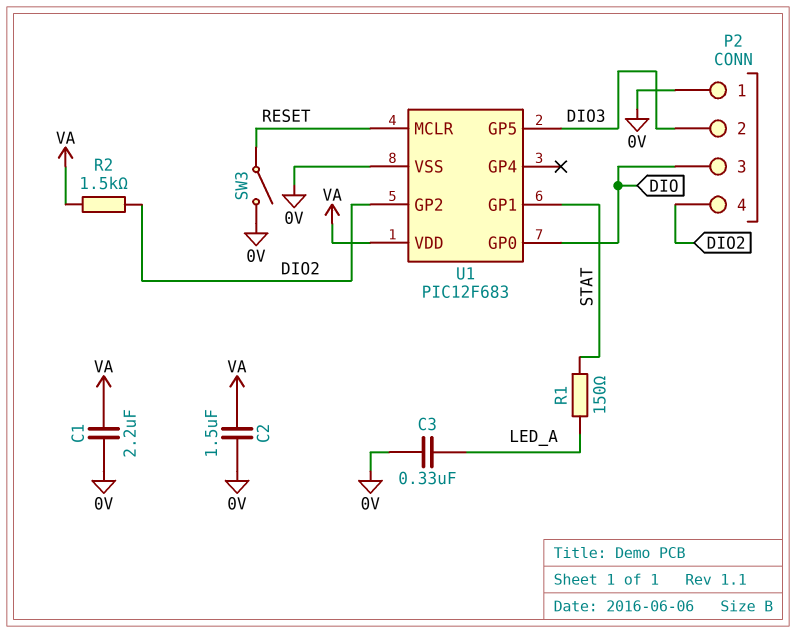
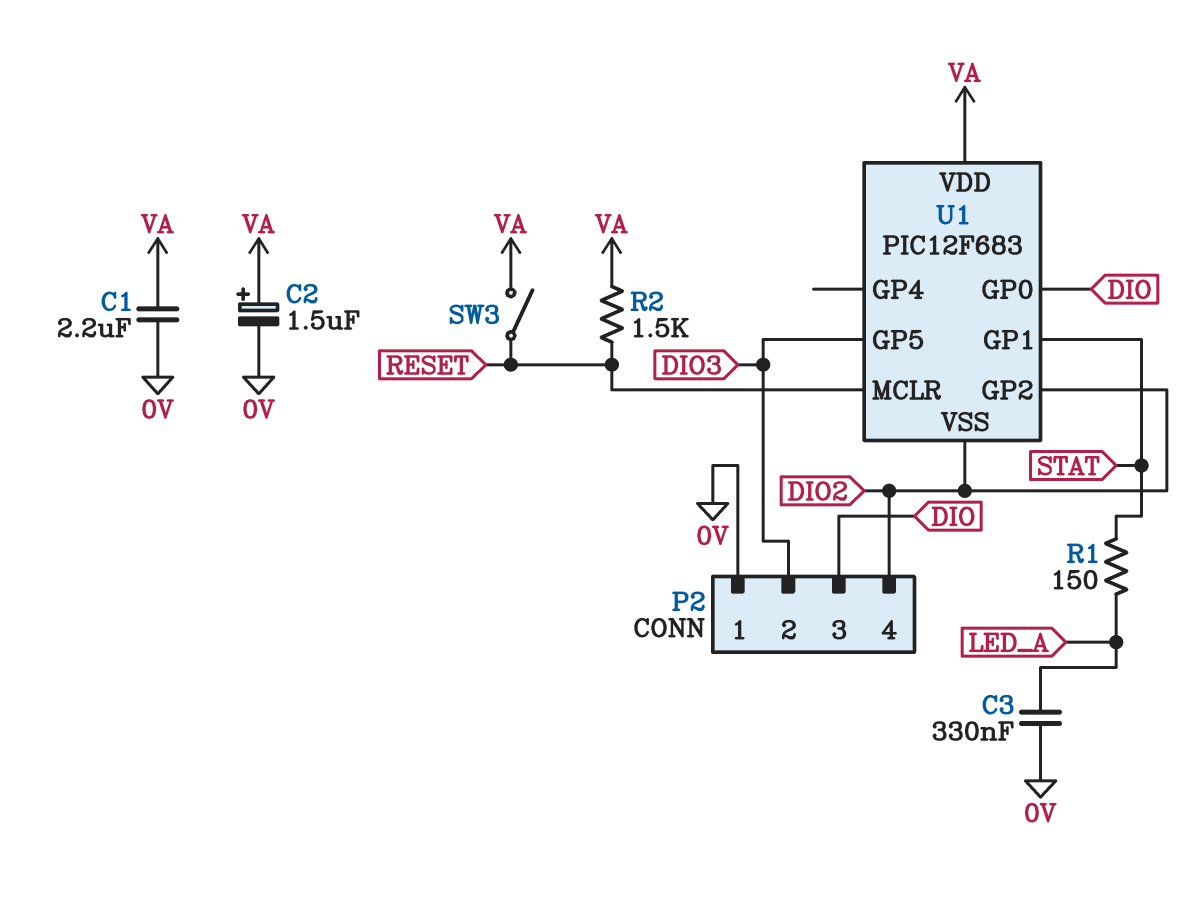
C2: 1.5uF (0V, VA) -> 1.5uF (plus VA, minus 0V)
R2: 1.5k (DIO2, VA) -> 1.5k (RESET, VA)
SW3: switch (0V, RESET) -> switch (RESET, VA)
U1 pin VSS: 0V -> DIO2

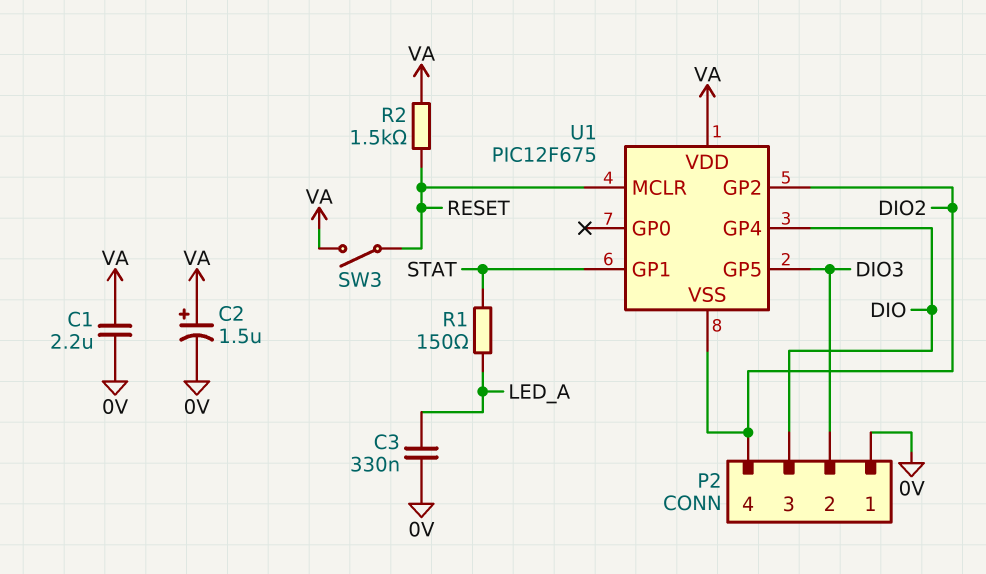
U1: PIC12F683 -> PIC12F675
U1 pin GP0: DIO -> none
U1 pin GP4: none -> DIO

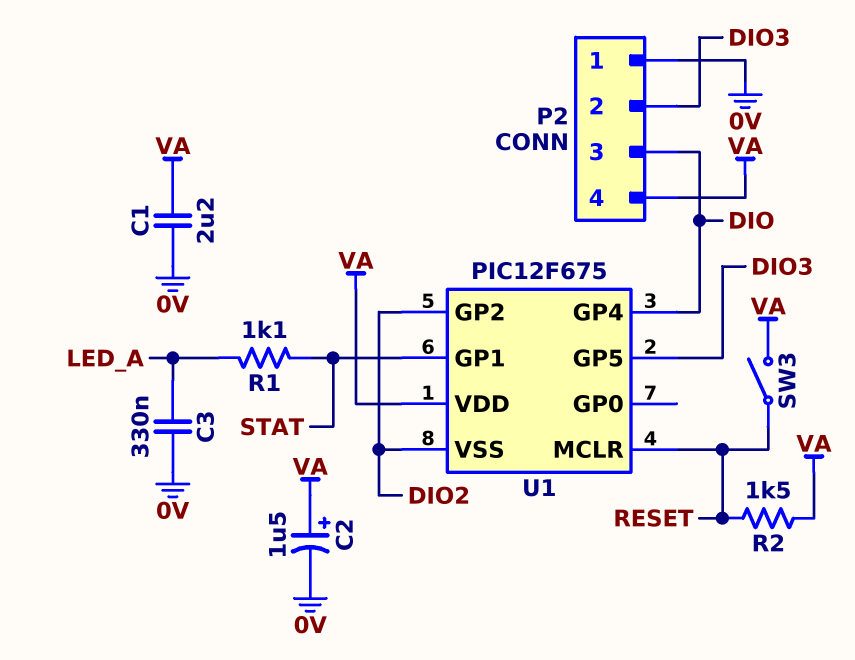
P2 pin 4: DIO2 -> VA
R1: 150 (LED_A, STAT) -> 1.1k (LED_A, STAT)

